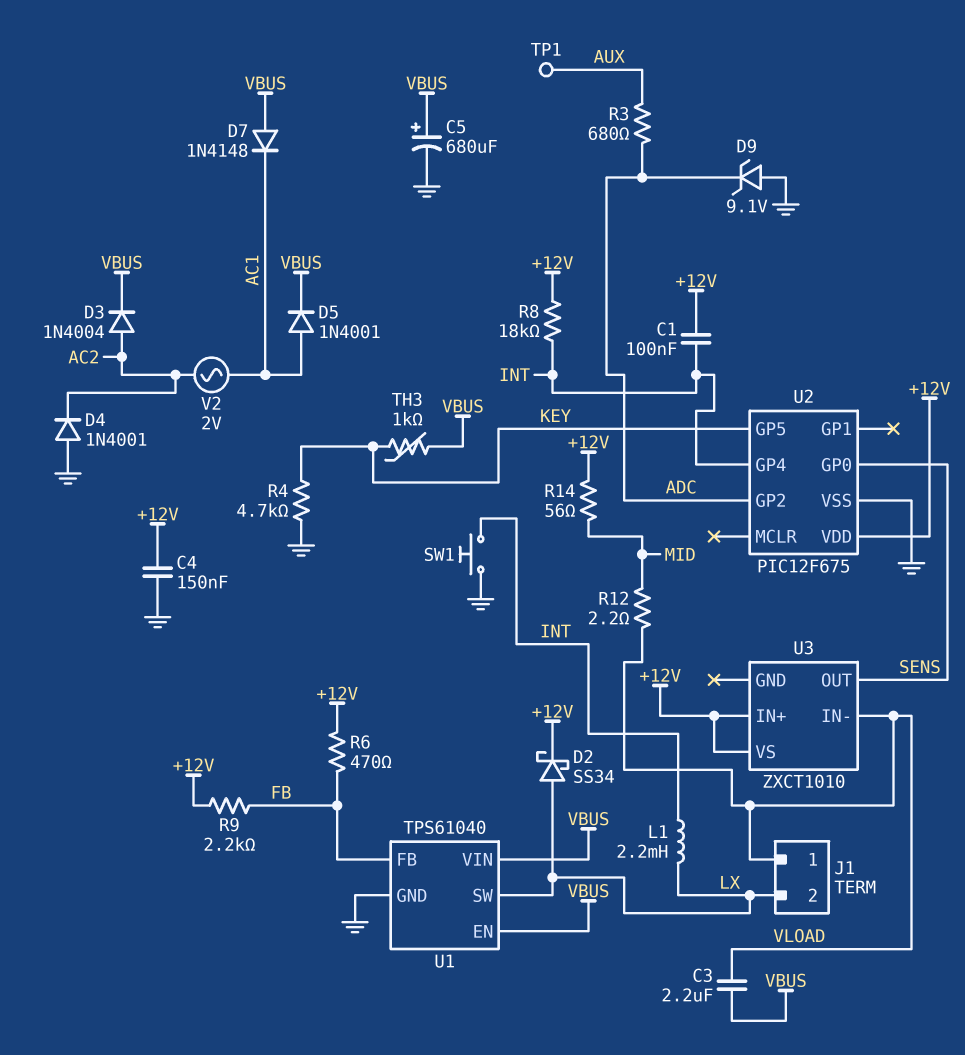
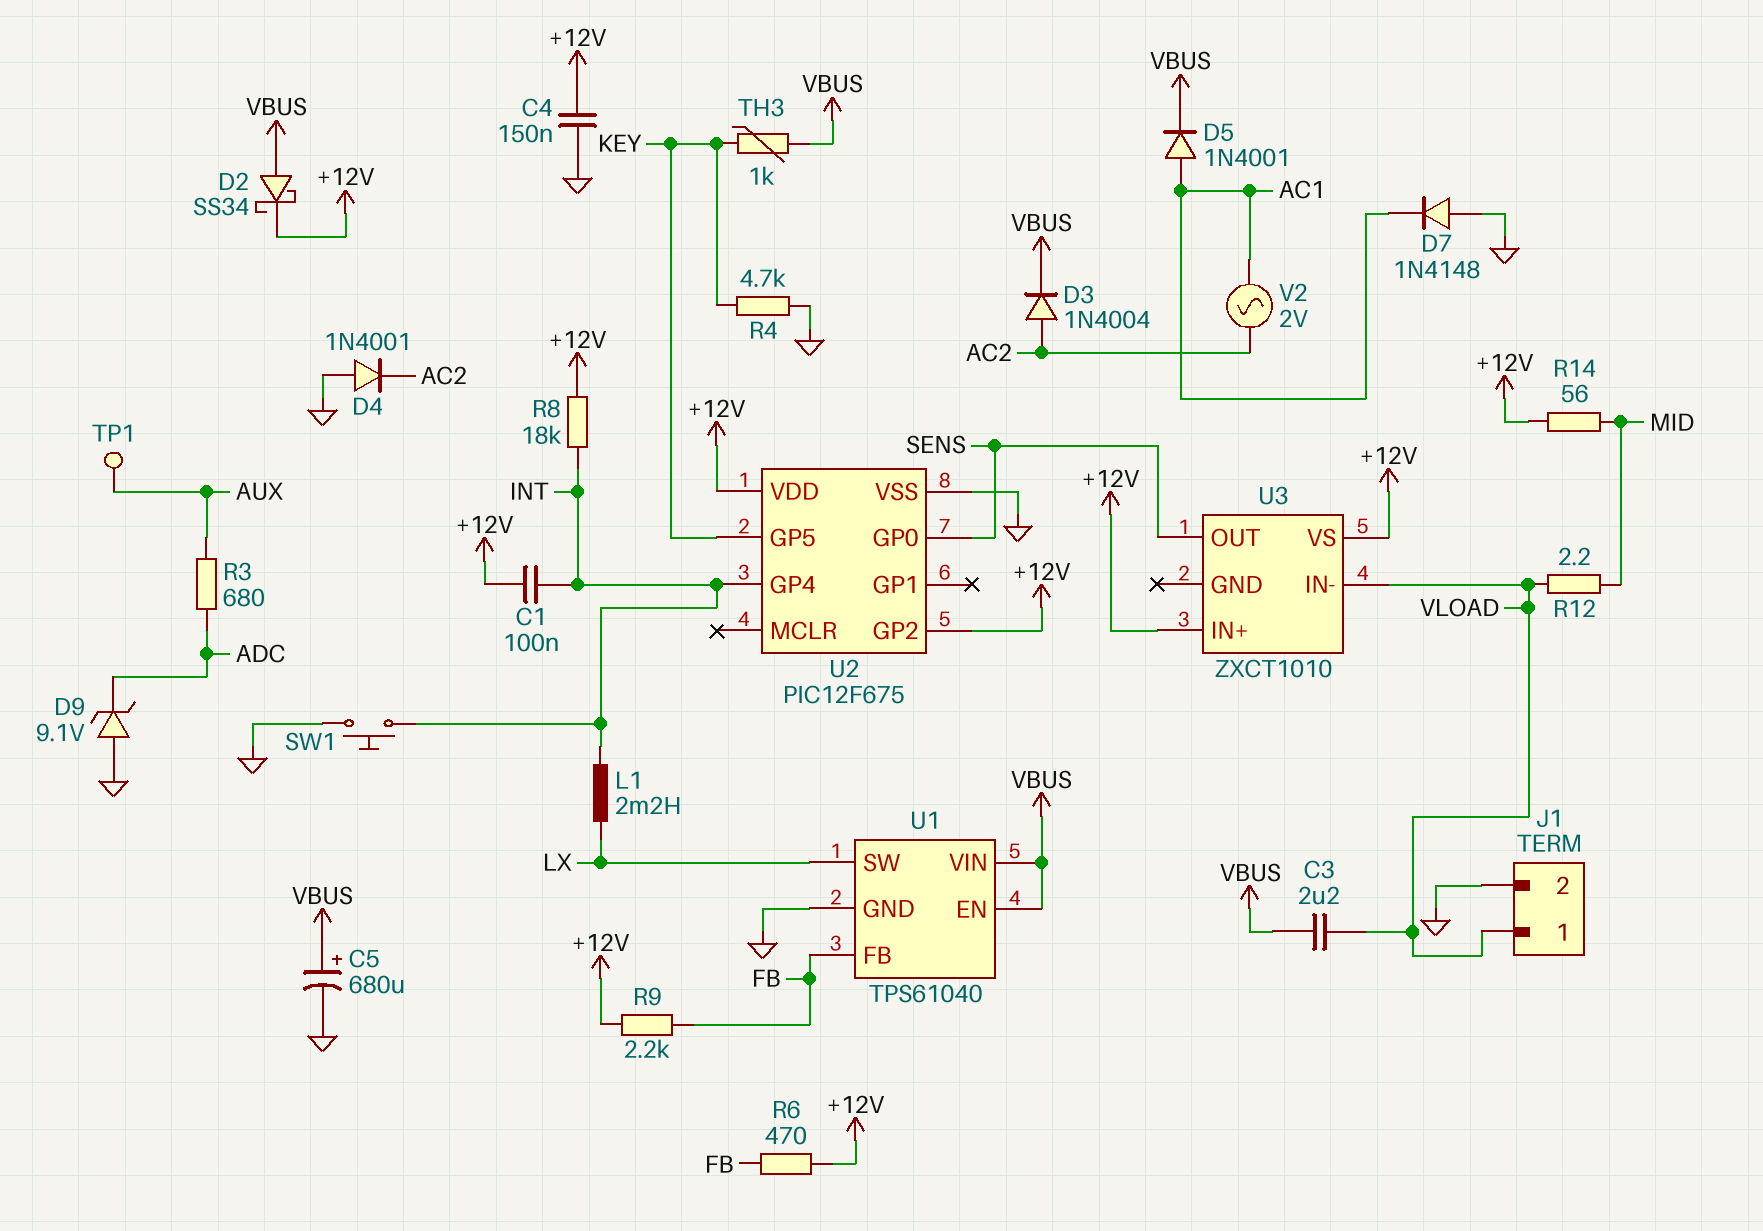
D2: schottky SS34 (A LX, K +12V) -> schottky SS34 (A VBUS, K +12V)
D7: diode 1N4148 (A VBUS, K AC1) -> diode 1N4148 (A GND, K AC1)
J1 pin 2: LX -> GND
U2 pin GP2: ADC -> +12V

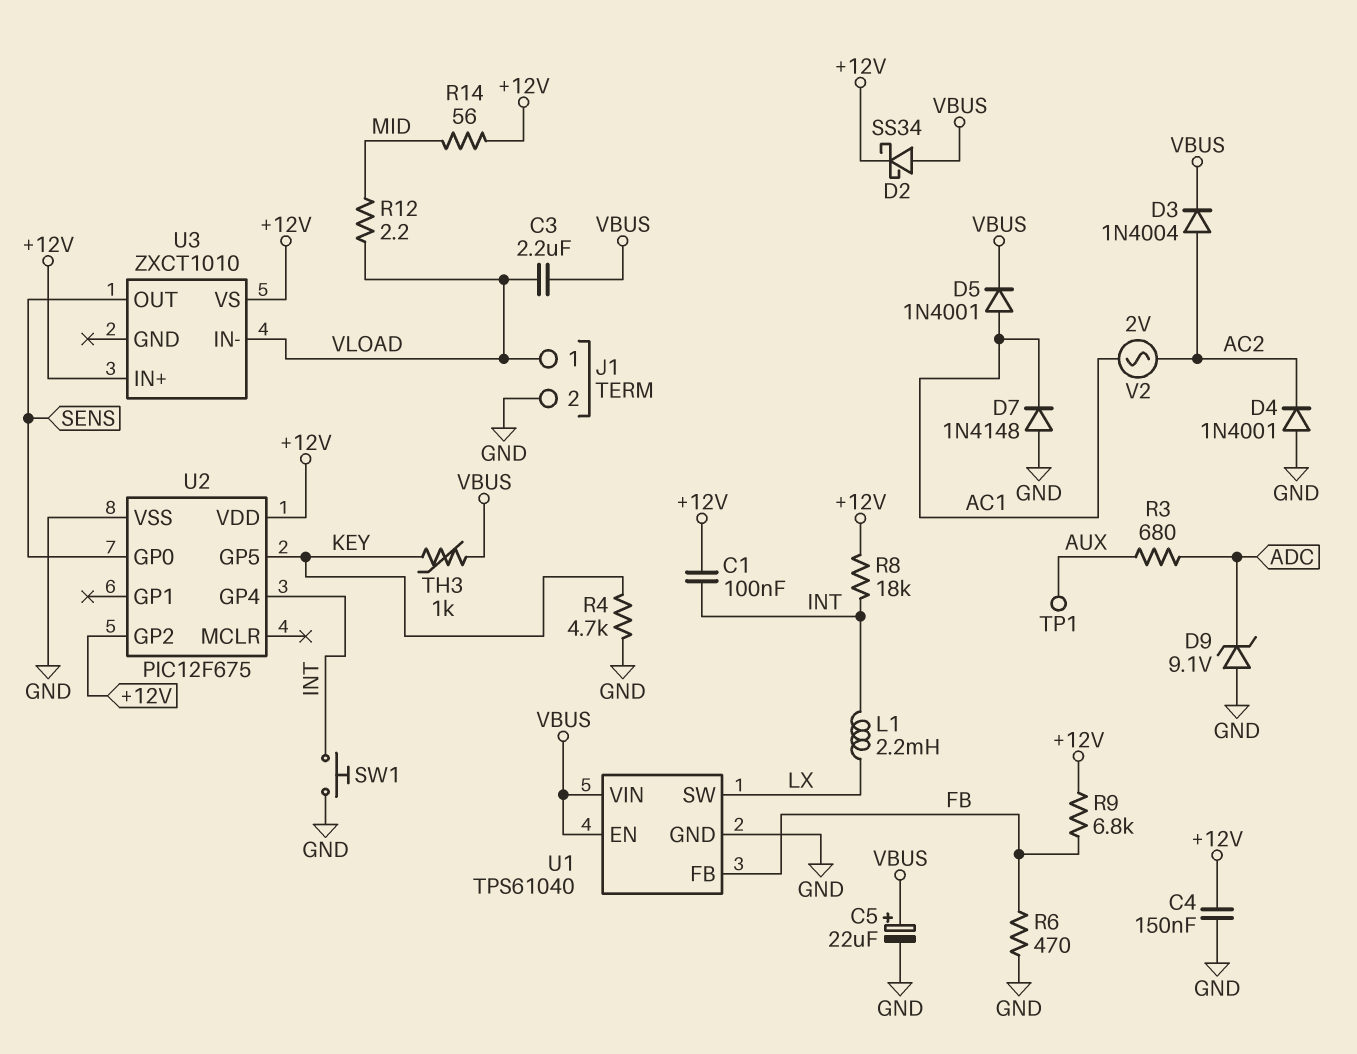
C5: 680uF (plus VBUS, minus GND) -> 22uF (plus VBUS, minus GND)
R6: 470 (+12V, FB) -> 470 (FB, GND)
R9: 2.2k (+12V, FB) -> 6.8k (+12V, FB)

